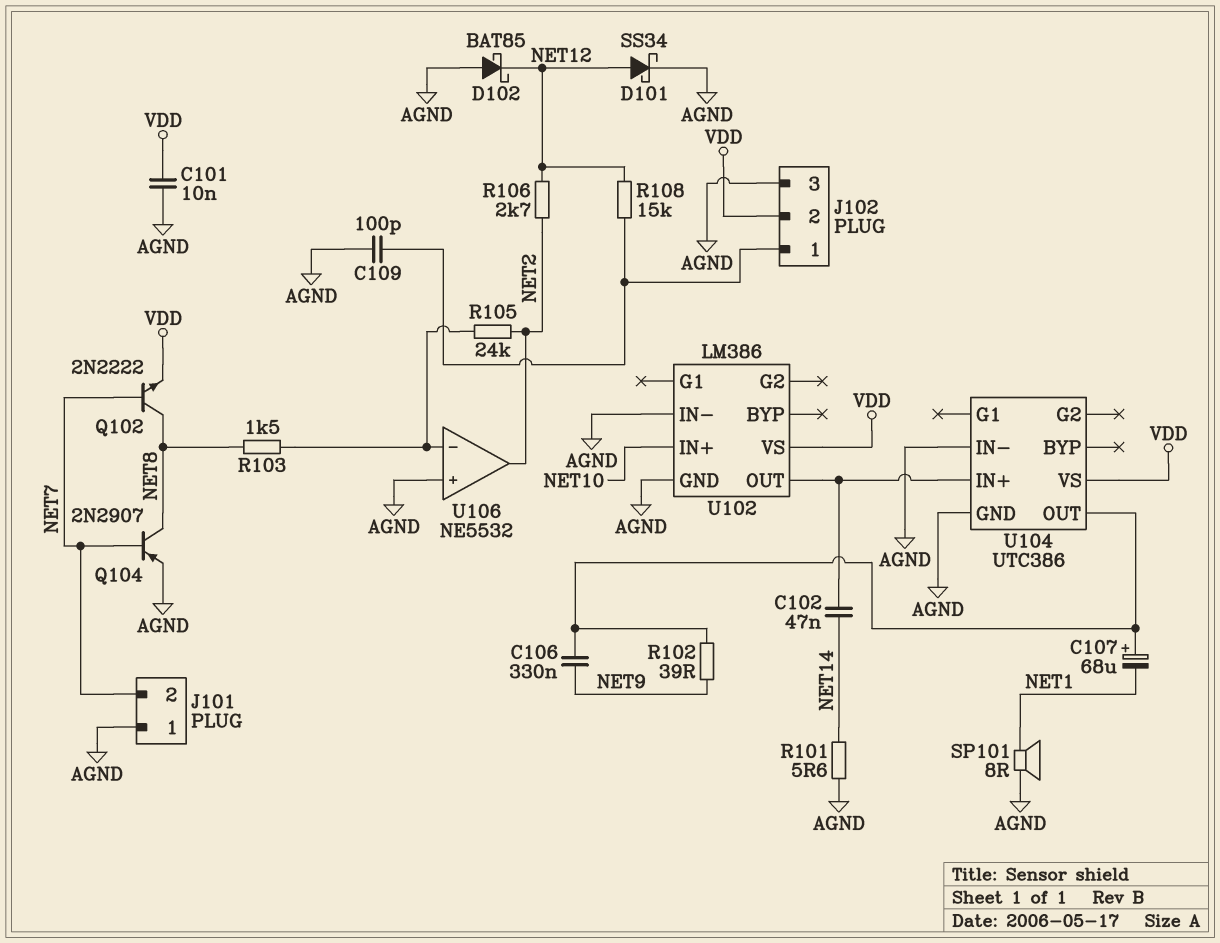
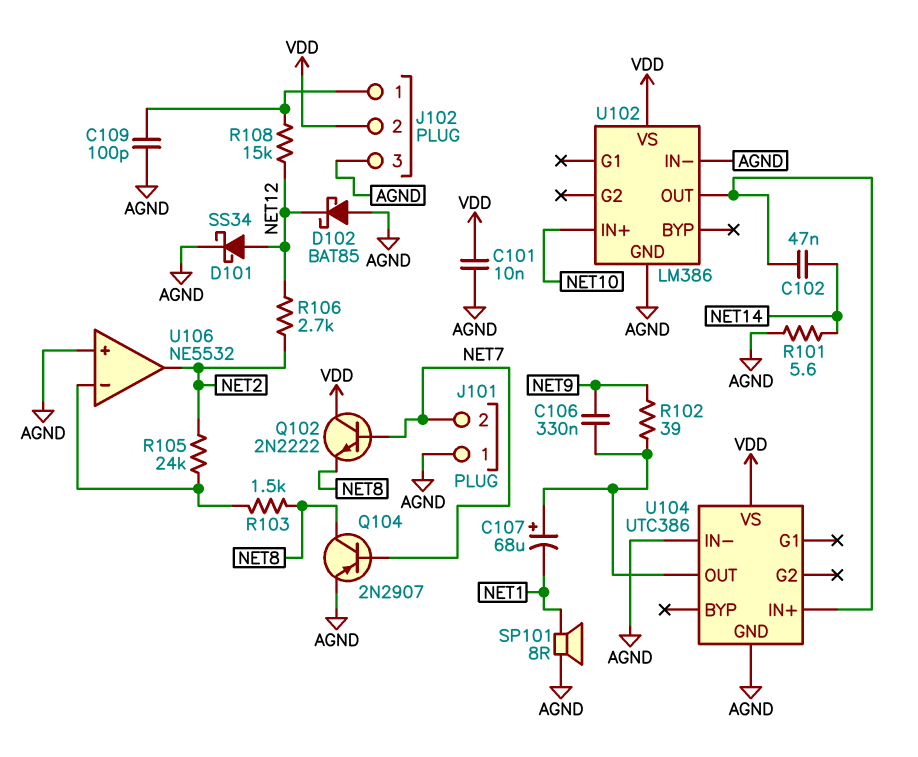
Q102: NPN 2N2222 (B NET7, C NET8, E VDD) -> NPN 2N2222 (B NET7, C VDD, E NET8)

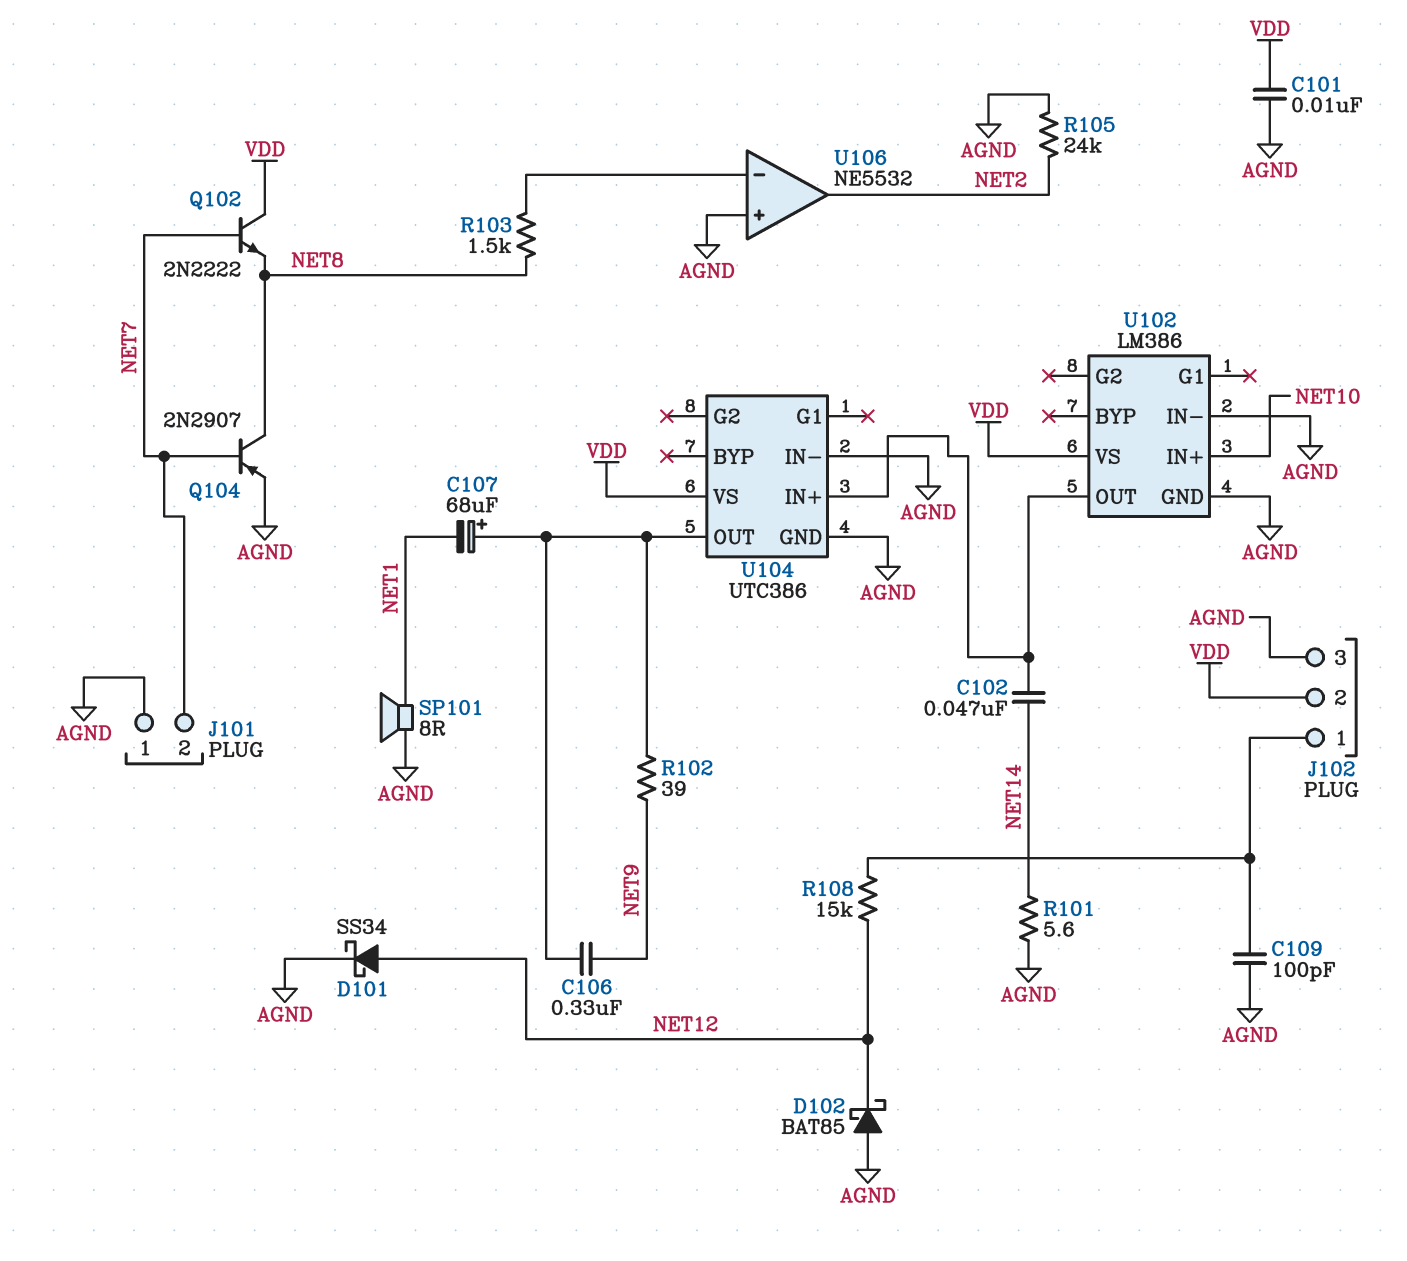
R105: 24k (NET2, U106/in-) -> 24k (AGND, NET2)
R106: 2.7k (NET2, NET12) -> none

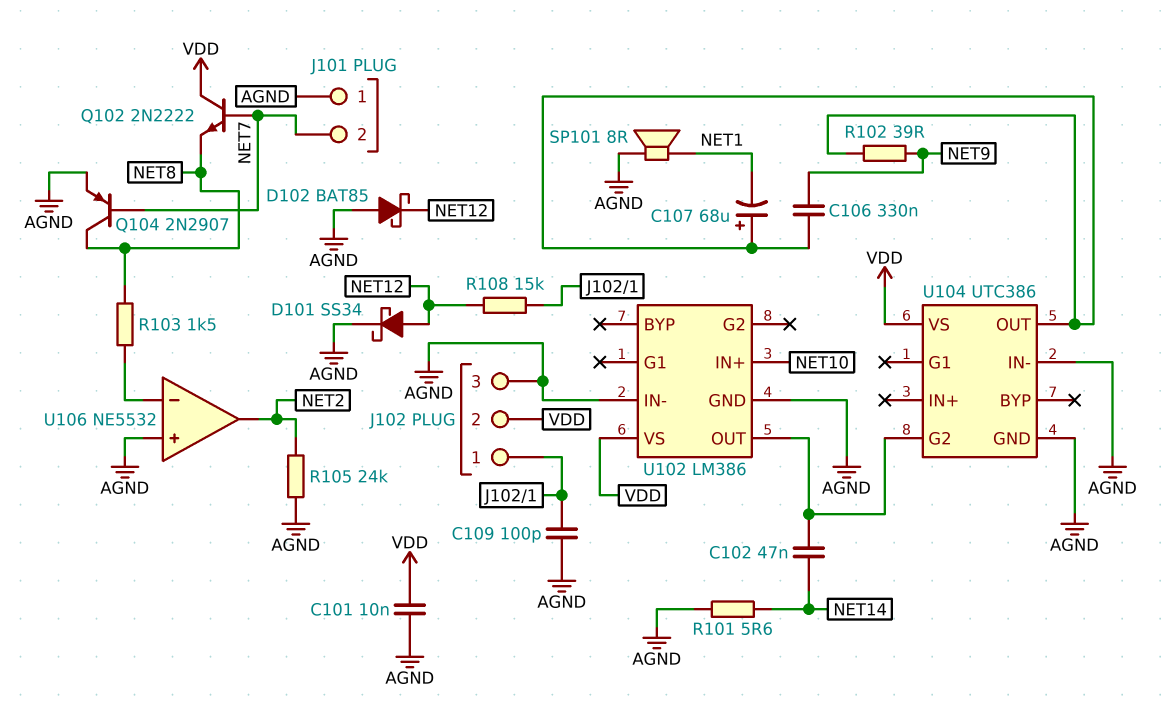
U104 pin G2: none -> U102/OUT
U104 pin IN+: U102/OUT -> none

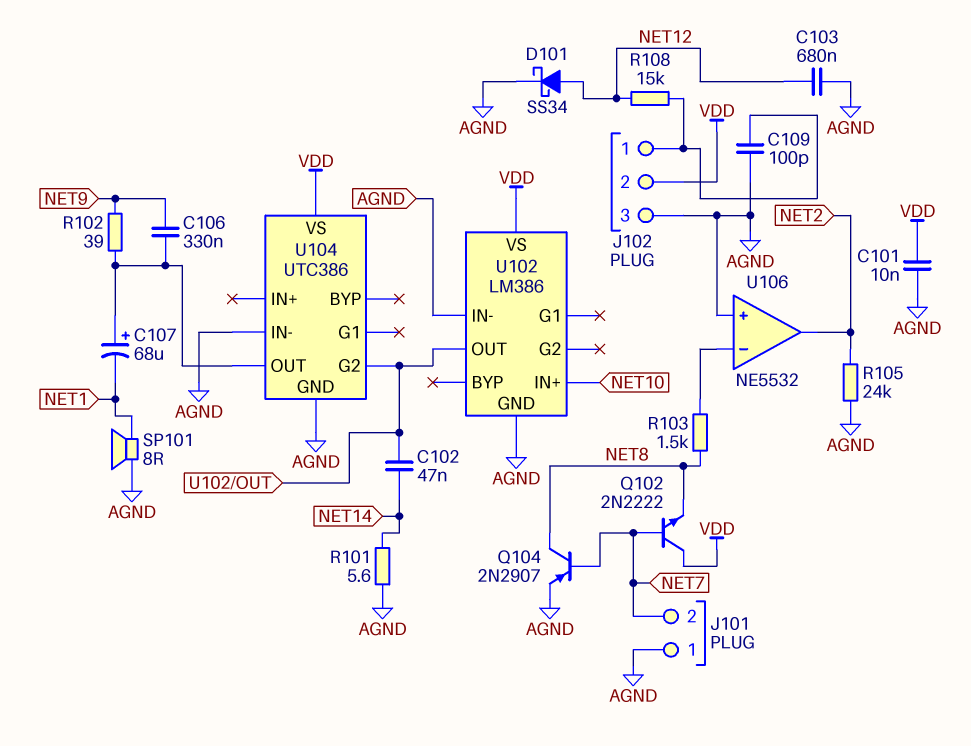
C103: none -> 680nF (AGND, NET12)
D102: schottky BAT85 (A AGND, K NET12) -> none

